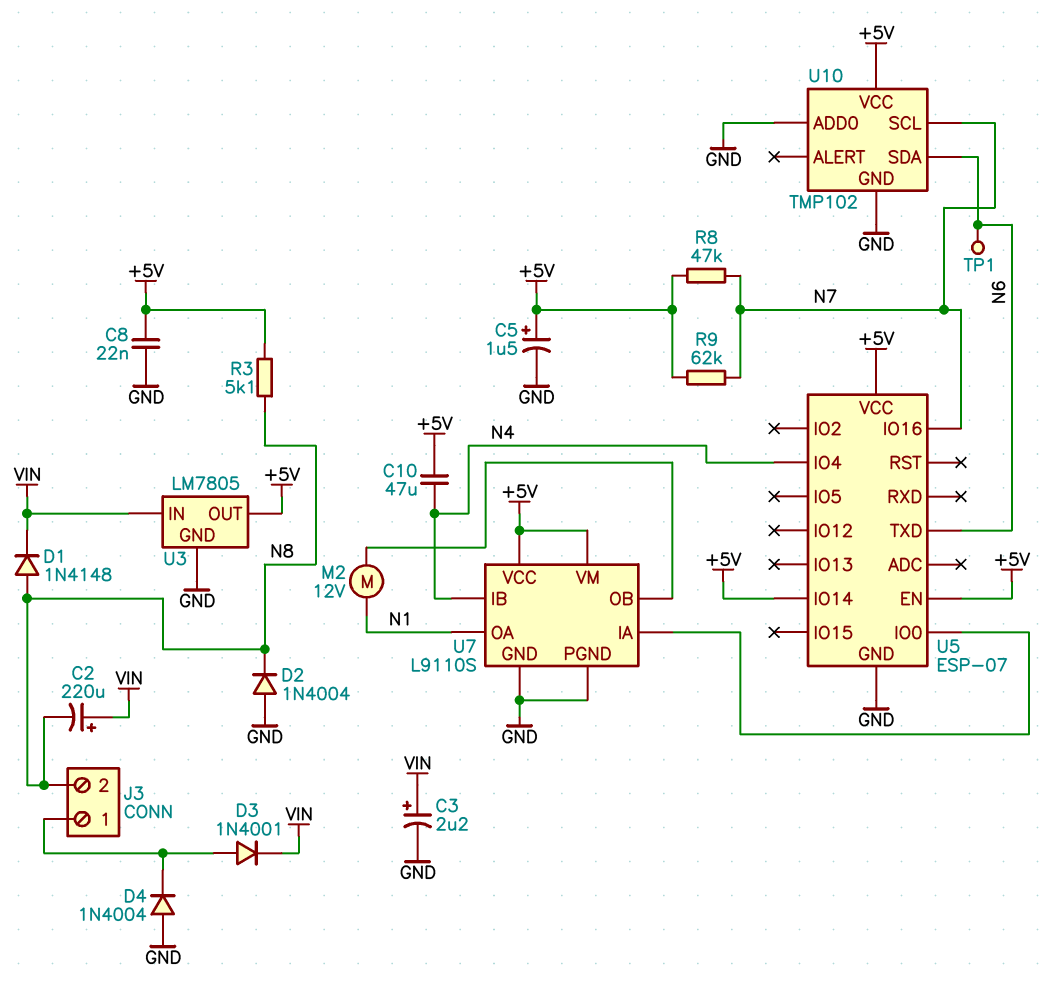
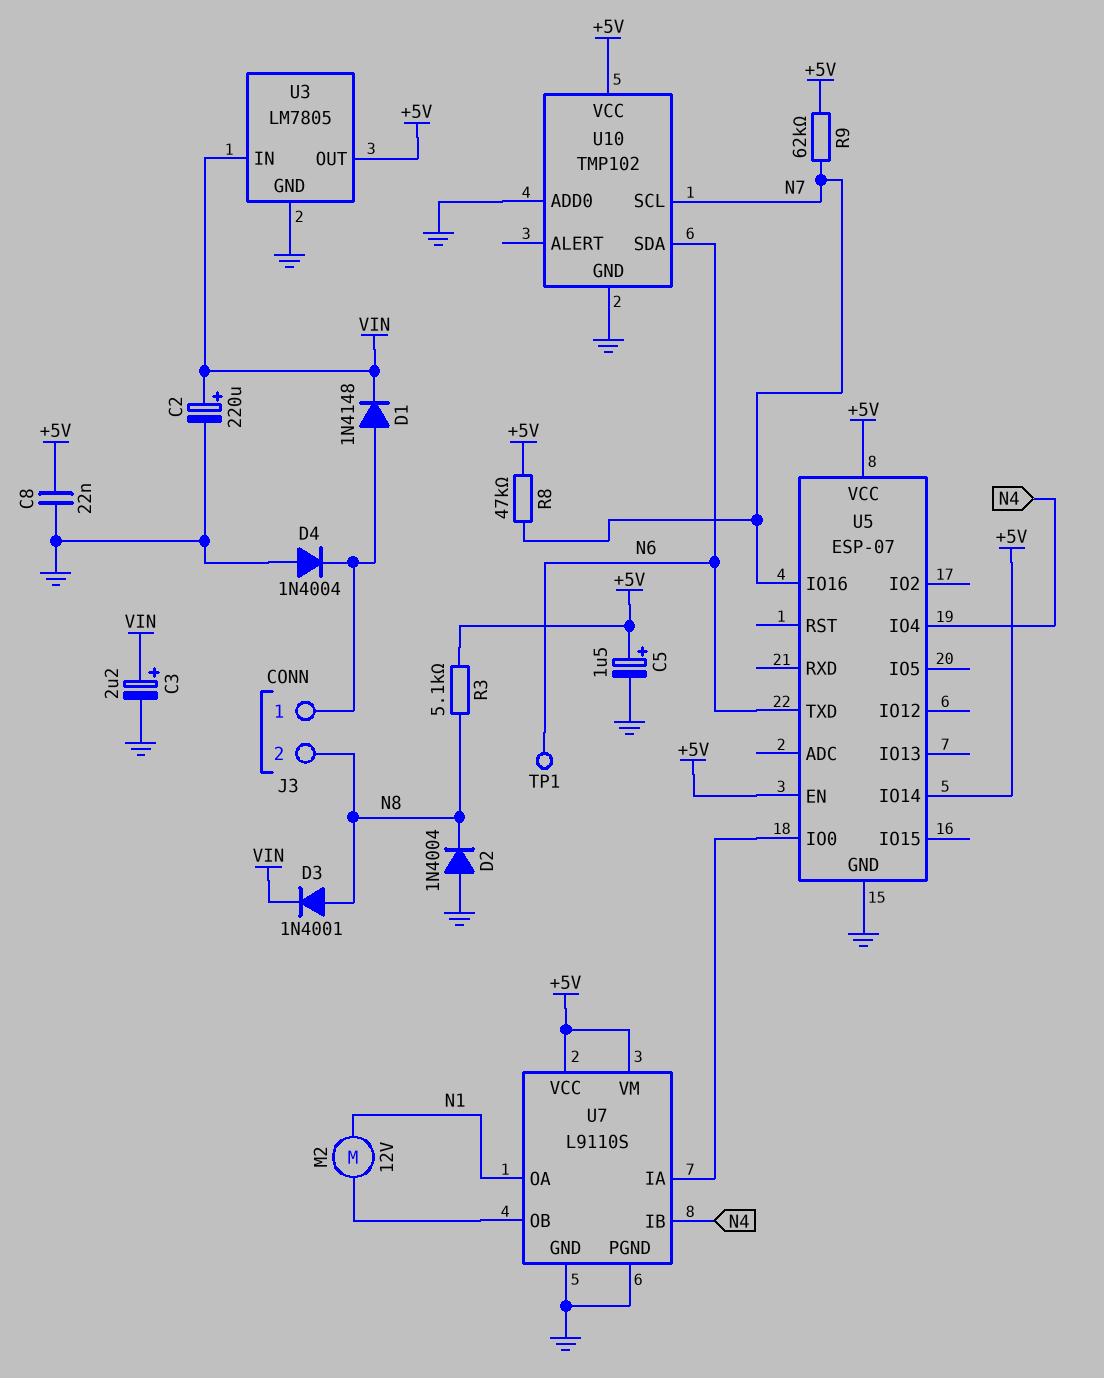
C2: 220uF (plus VIN, minus N8) -> 220uF (plus VIN, minus GND)
C10: 47uF (+5V, N4) -> none
D1: diode 1N4148 (A N8, K VIN) -> diode 1N4148 (A J3/1, K VIN)
D3: diode 1N4001 (A J3/1, K VIN) -> diode 1N4001 (A N8, K VIN)

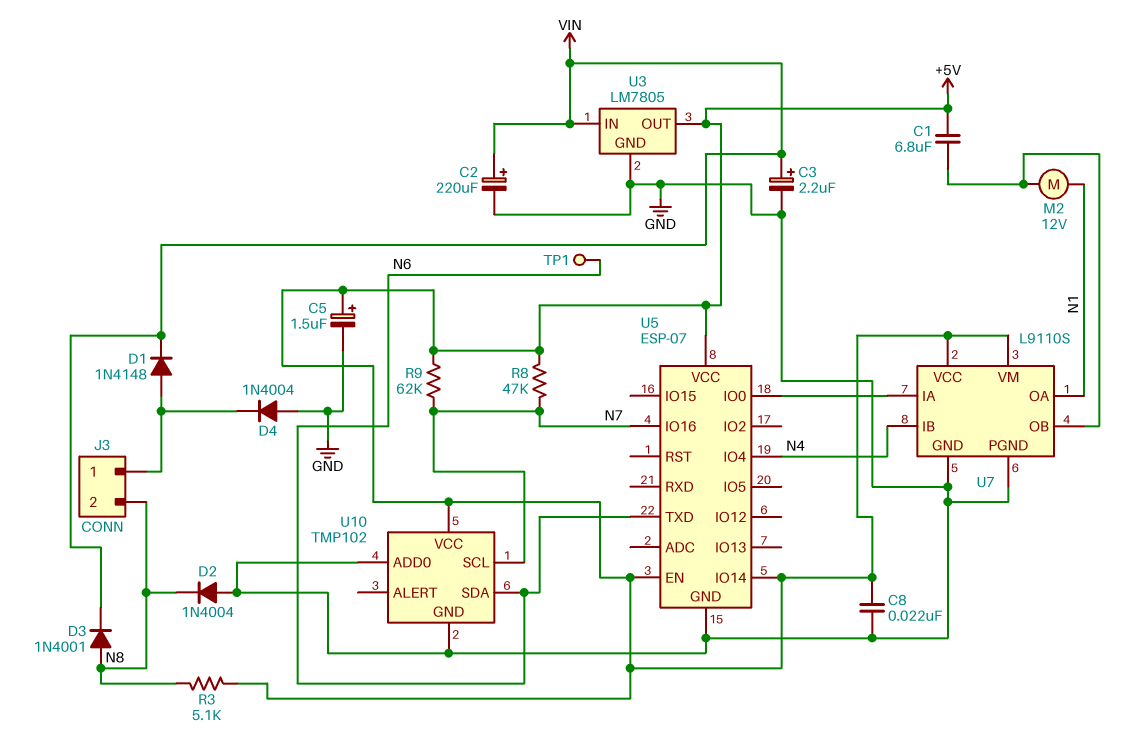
C1: none -> 6.8uF (+5V, U7/OB)

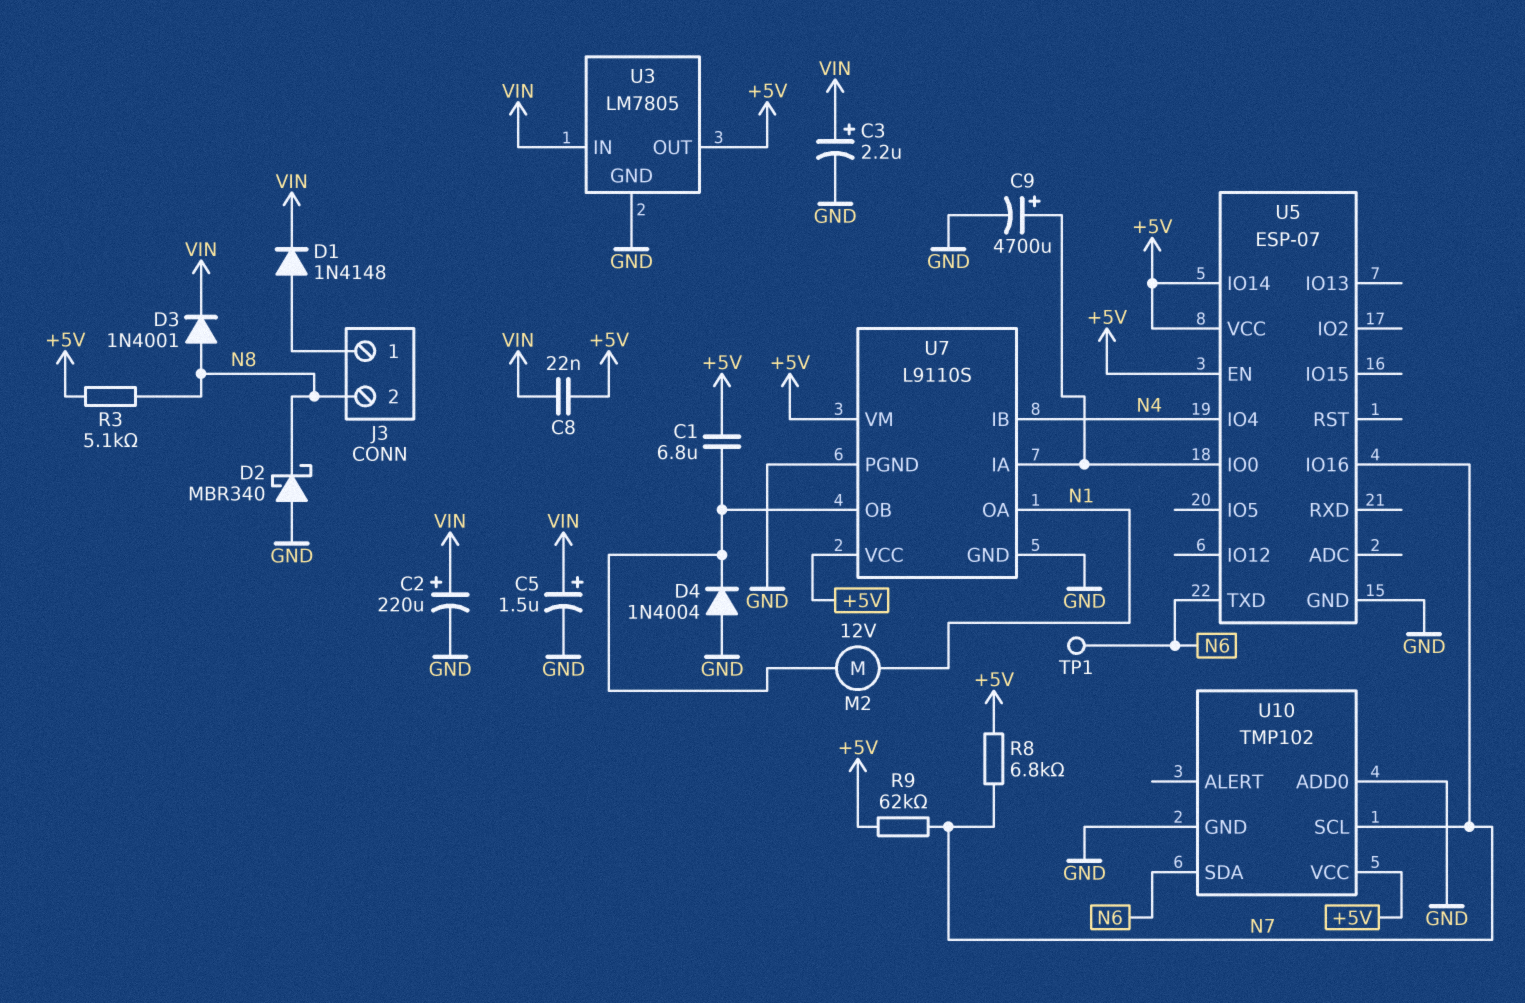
C5: 1.5uF (plus +5V, minus GND) -> 1.5uF (plus VIN, minus GND)
C8: 22nF (+5V, GND) -> 22nF (+5V, VIN)
C9: none -> 4700uF (plus U5/IO0, minus GND)
D2: diode 1N4004 (A GND, K N8) -> schottky MBR340 (A GND, K N8)
D4: diode 1N4004 (A GND, K J3/1) -> diode 1N4004 (A GND, K U7/OB)
R8: 47k (+5V, N7) -> 6.8k (+5V, N7)

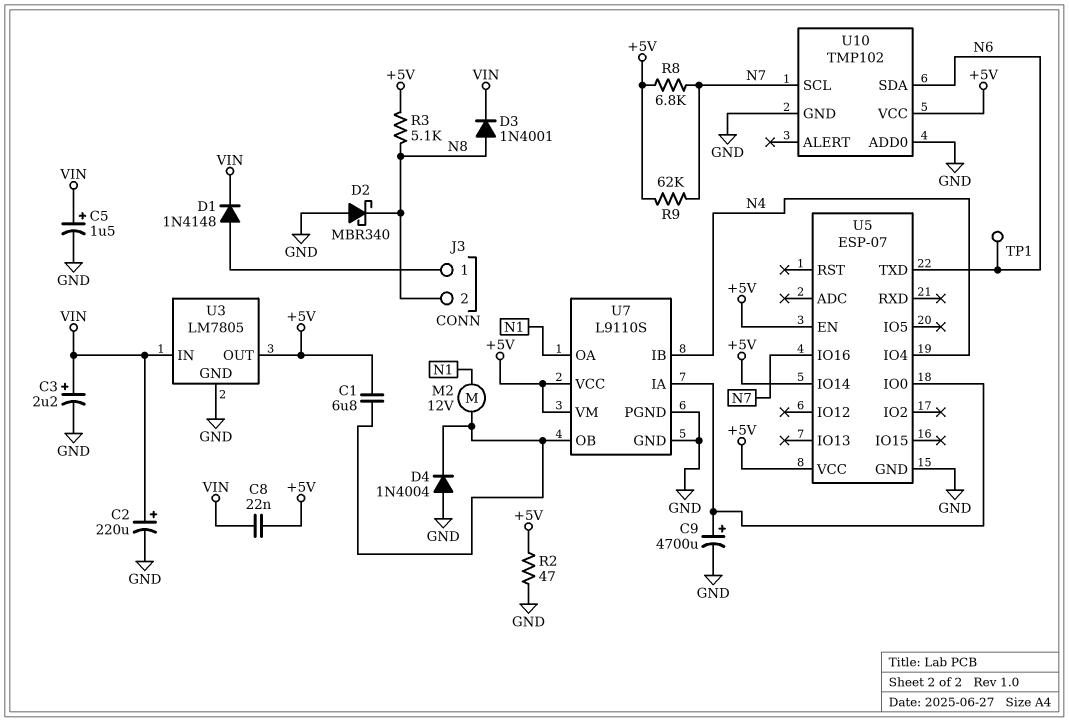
R2: none -> 47 (+5V, GND)

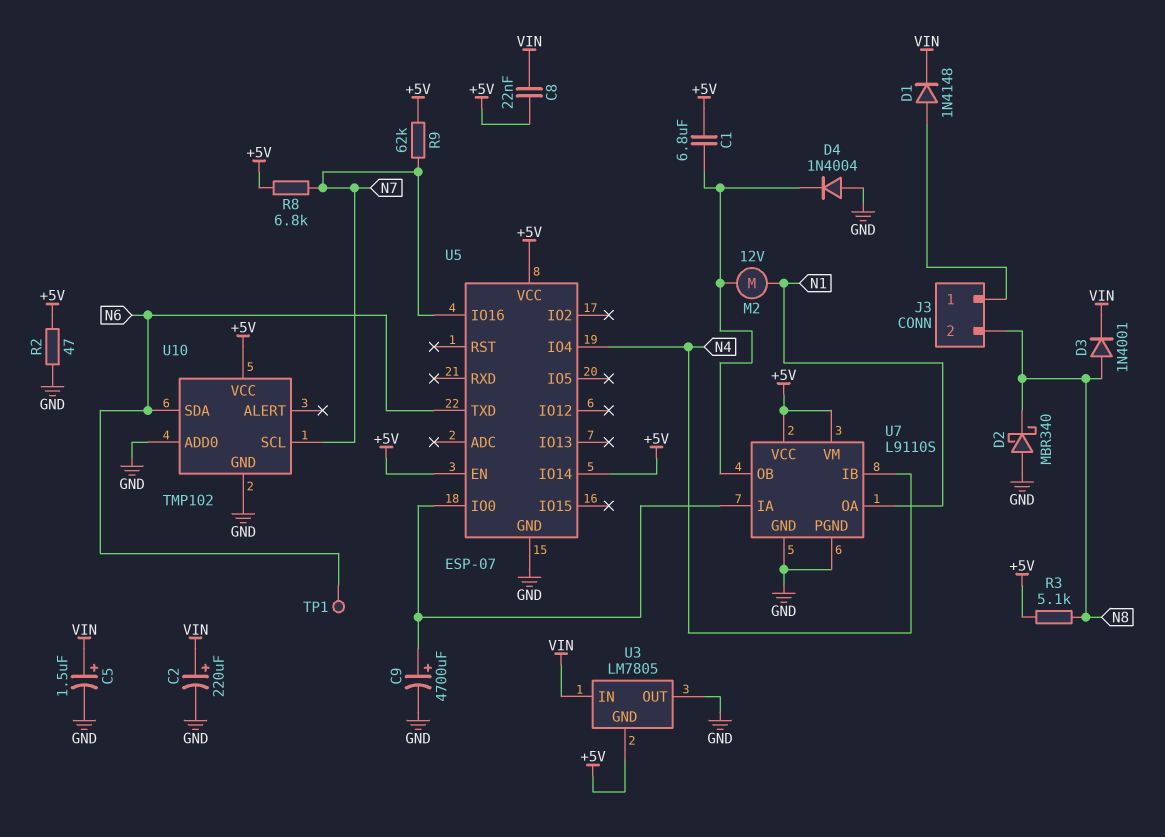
C3: 2.2uF (plus VIN, minus GND) -> none
U3 pin GND: GND -> +5V
U3 pin OUT: +5V -> GND

